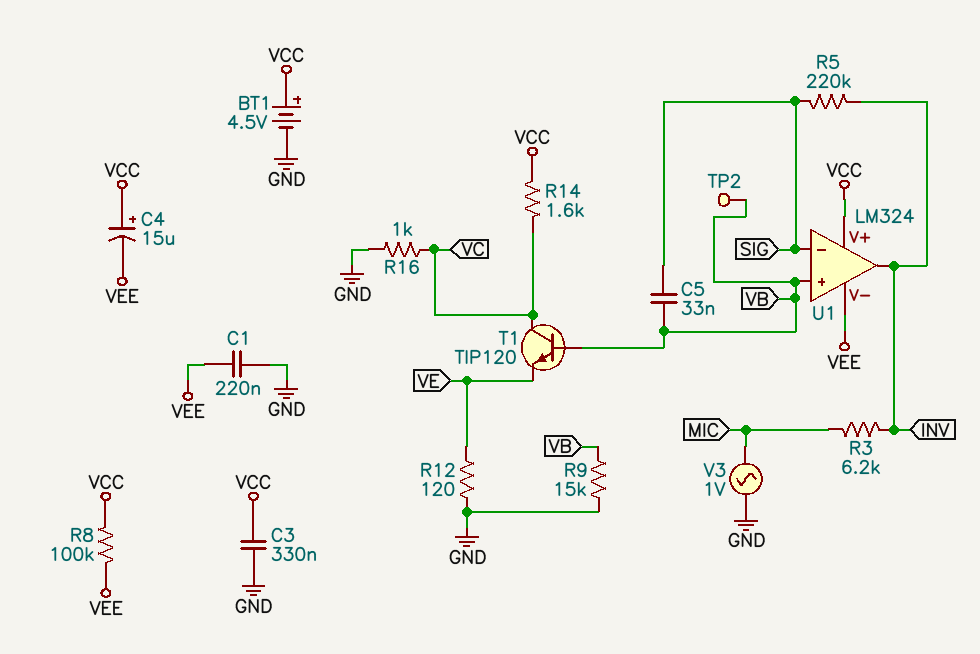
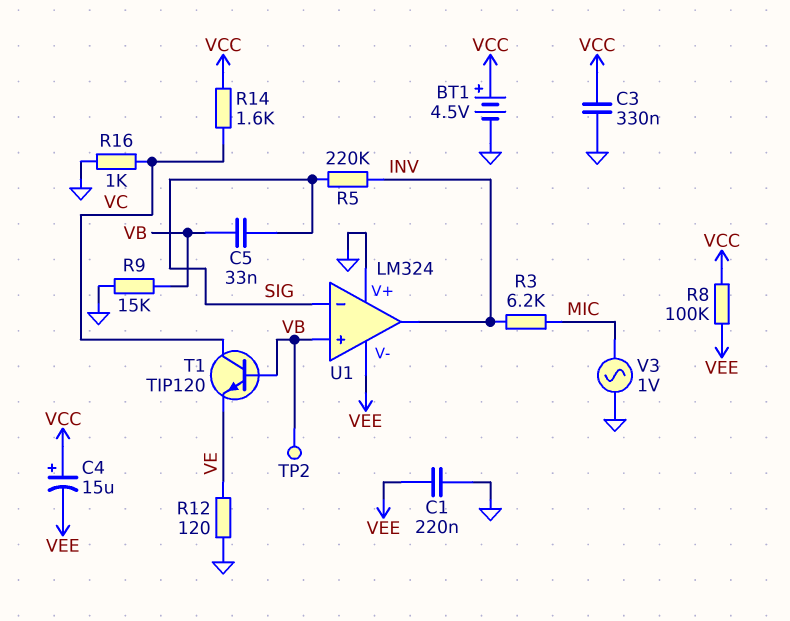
U1 pin V+: VCC -> GND

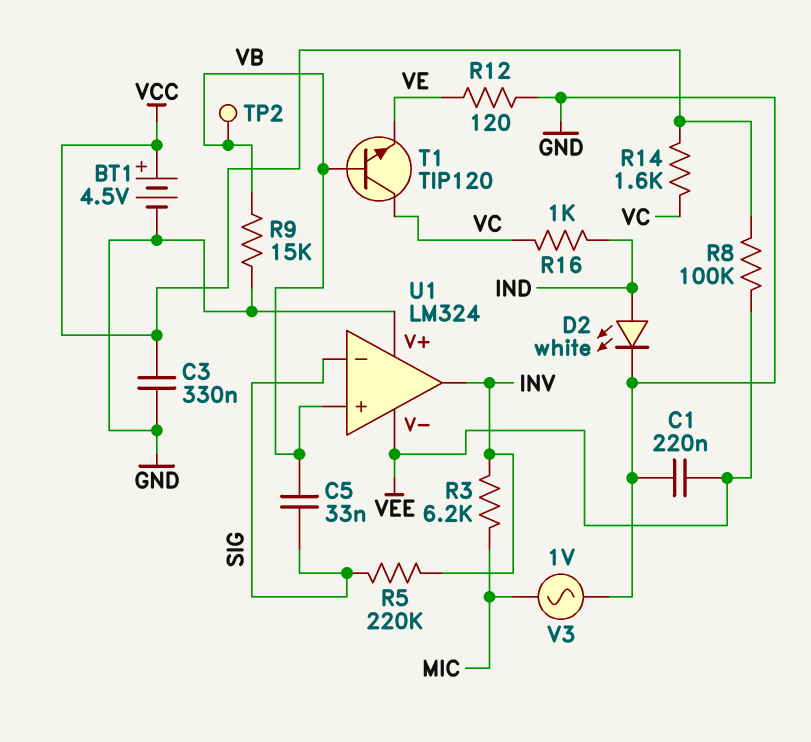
C4: 15uF (plus VCC, minus VEE) -> none
D2: none -> LED white (A IND, K GND)
R16: 1k (GND, VC) -> 1k (IND, VC)

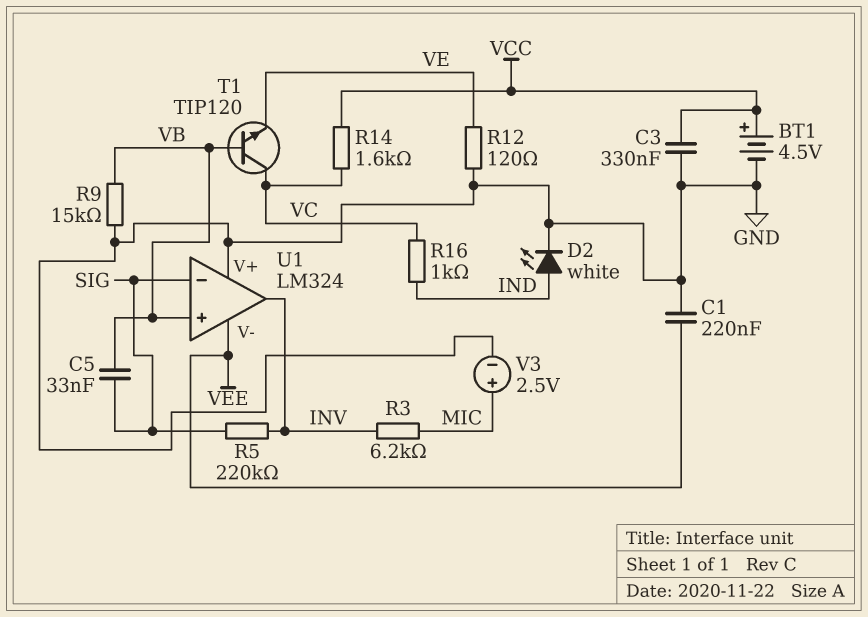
R8: 100k (VCC, VEE) -> none
TP2: test point (VB) -> none
V3: AC 1V (GND, MIC) -> 2.5V (plus MIC, minus GND)

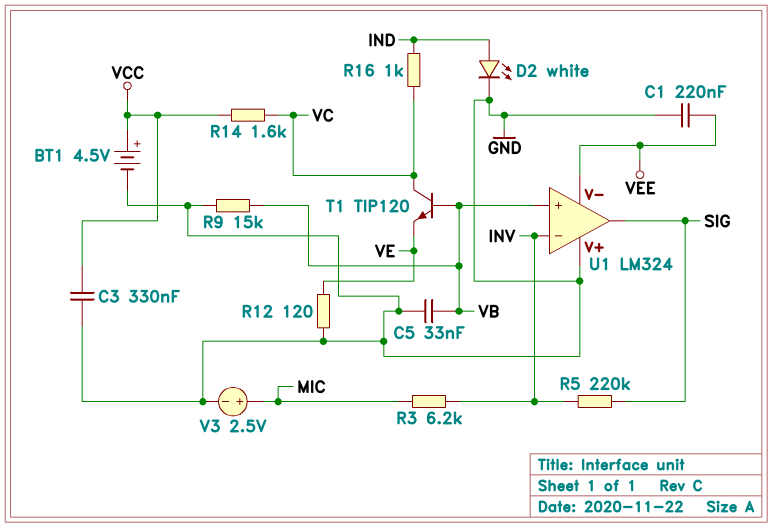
C5: 33nF (SIG, VB) -> 33nF (GND, VB)
U1 pin in-: SIG -> INV
U1 pin out: INV -> SIG

